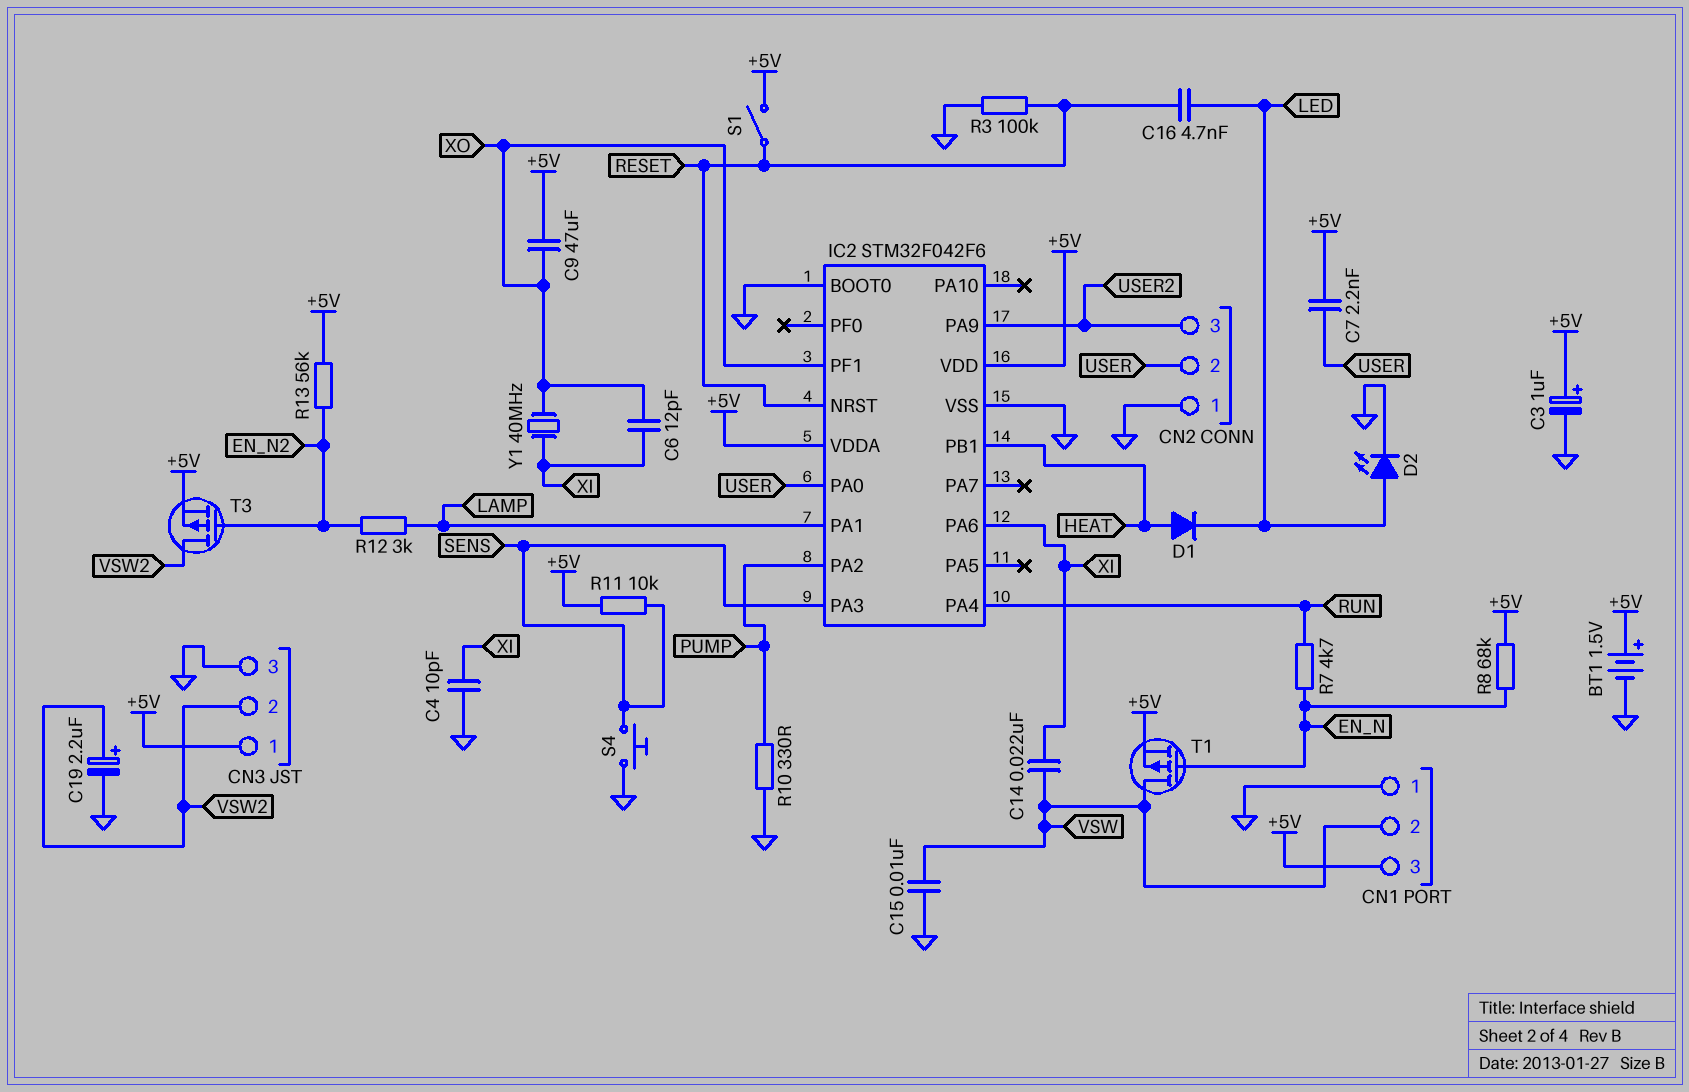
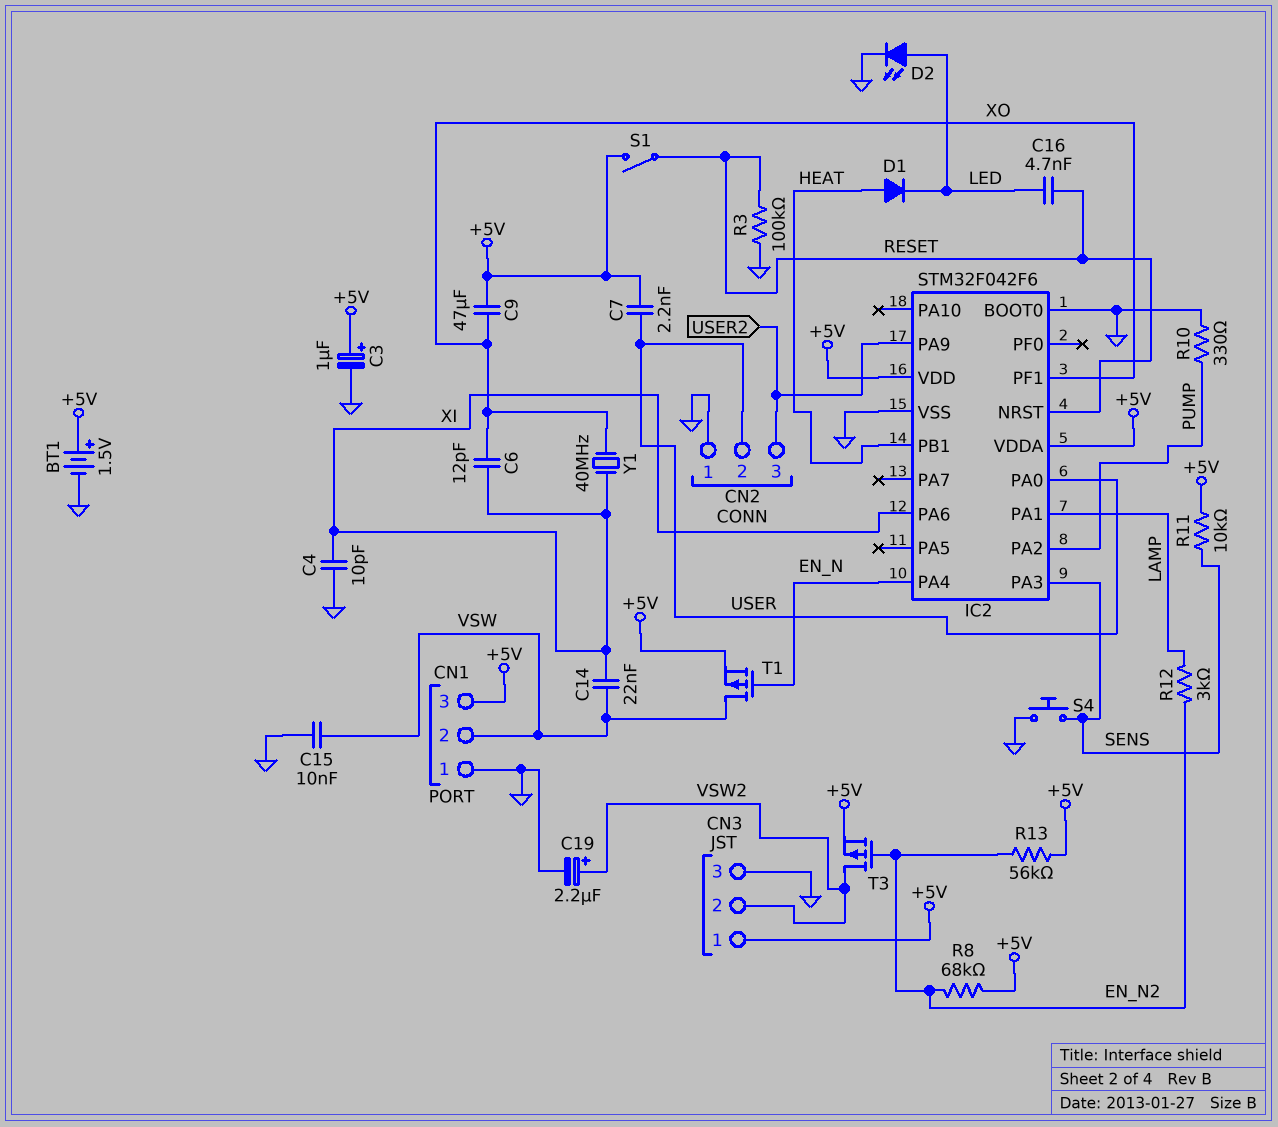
IC2 pin PA4: RUN -> EN_N
R7: 4.7k (EN_N, RUN) -> none
R8: 68k (+5V, EN_N) -> 68k (+5V, EN_N2)

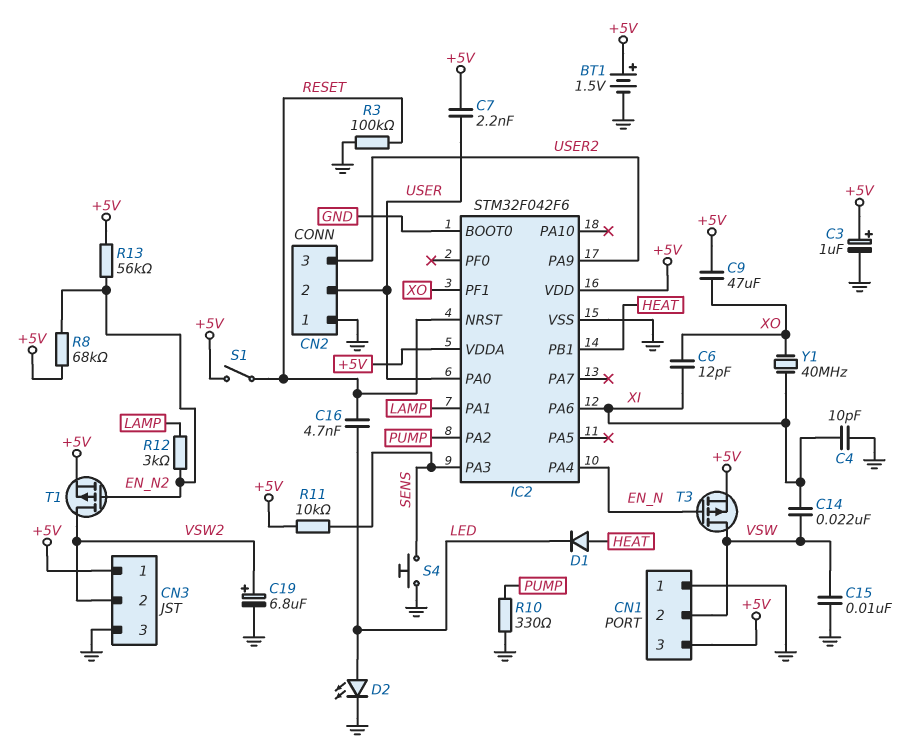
C19: 2.2uF (plus VSW2, minus GND) -> 6.8uF (plus VSW2, minus GND)
T1: PMOS (G EN_N, D VSW, S +5V) -> PMOS (G EN_N2, D VSW2, S +5V)
T3: PMOS (G EN_N2, D VSW2, S +5V) -> PMOS (G EN_N, D VSW, S +5V)

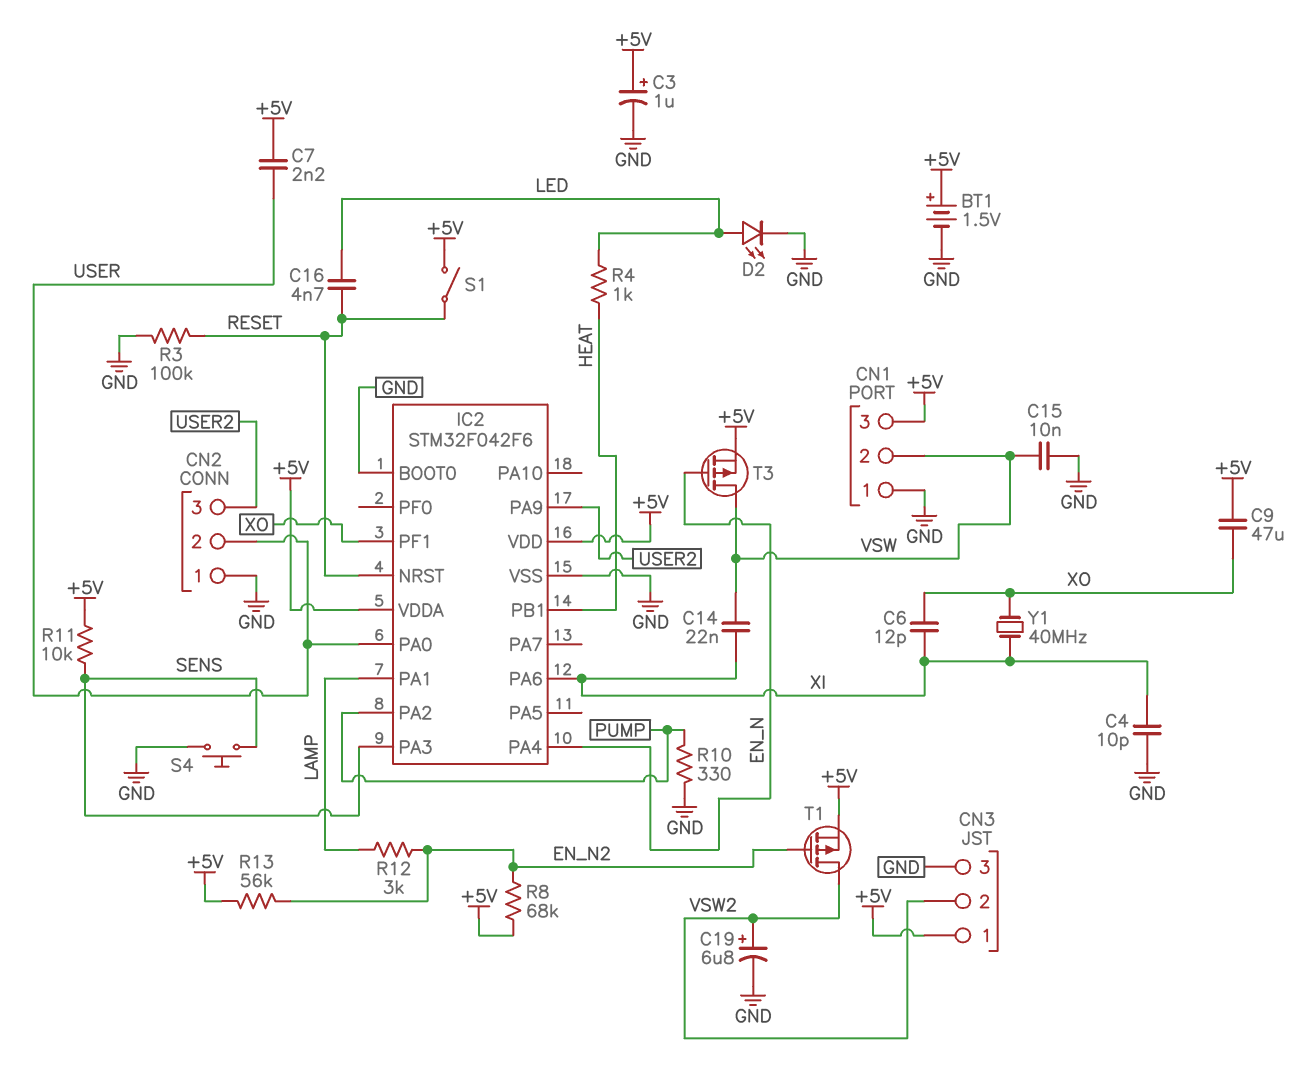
D1: diode (A HEAT, K LED) -> none
R4: none -> 1k (HEAT, LED)

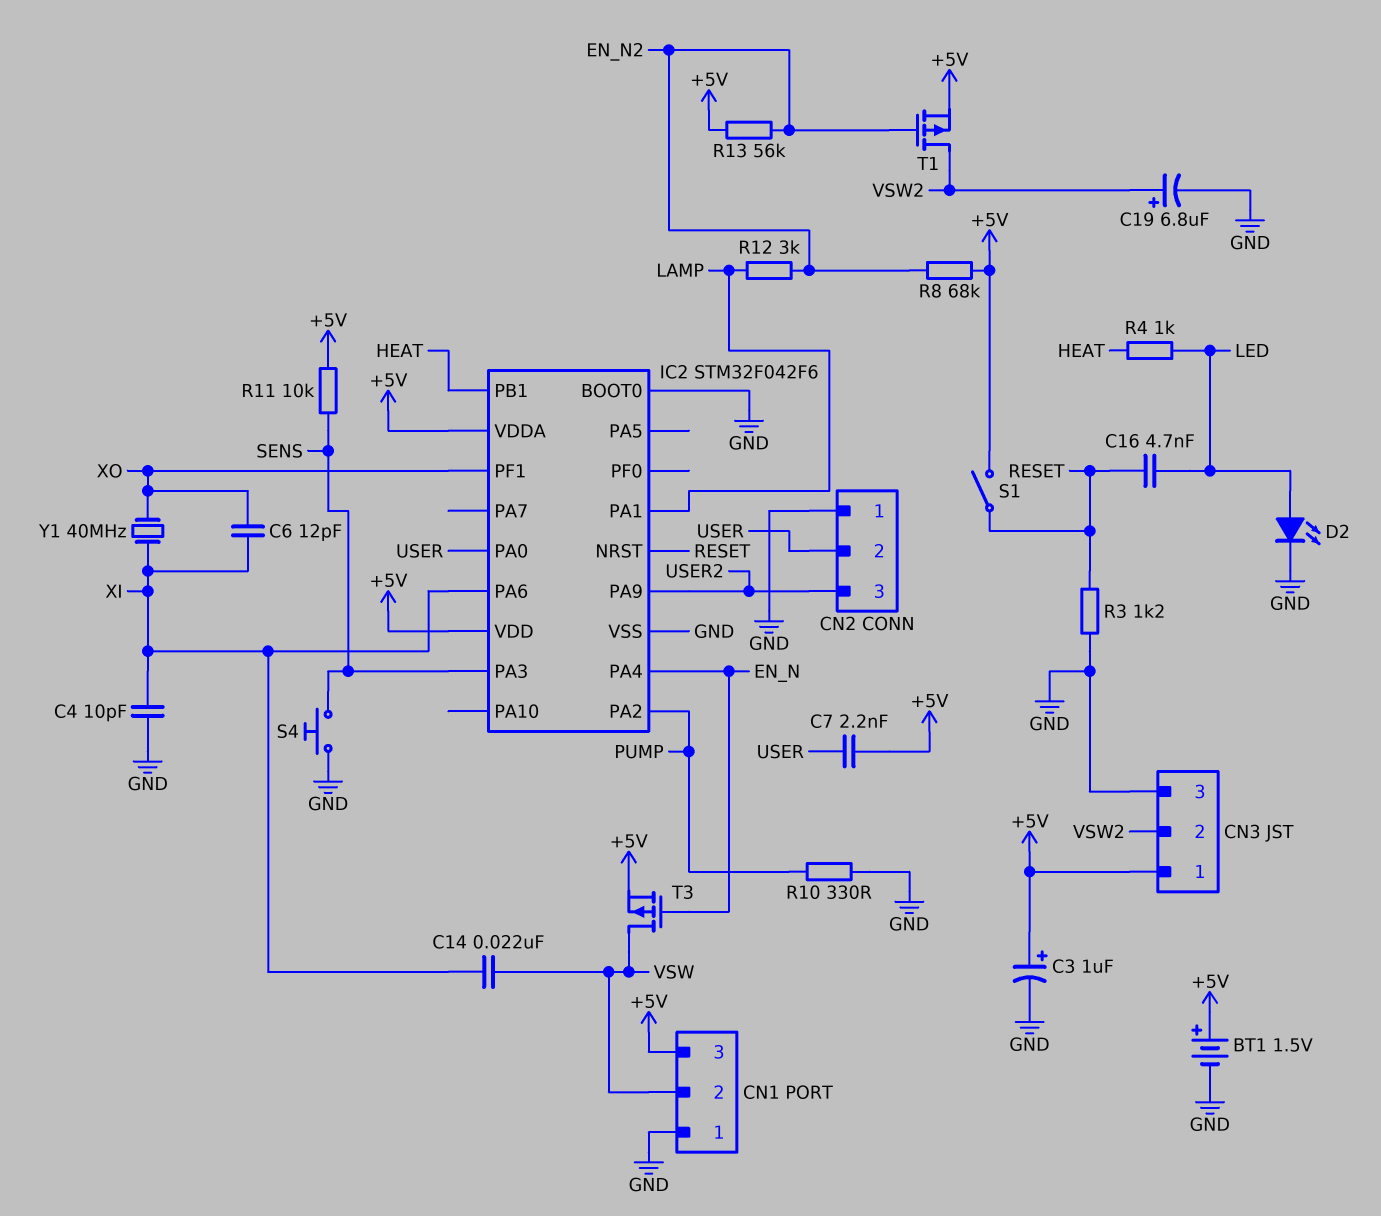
C9: 47uF (+5V, XO) -> none
C15: 10nF (GND, VSW) -> none
R3: 100k (GND, RESET) -> 1.2k (GND, RESET)

